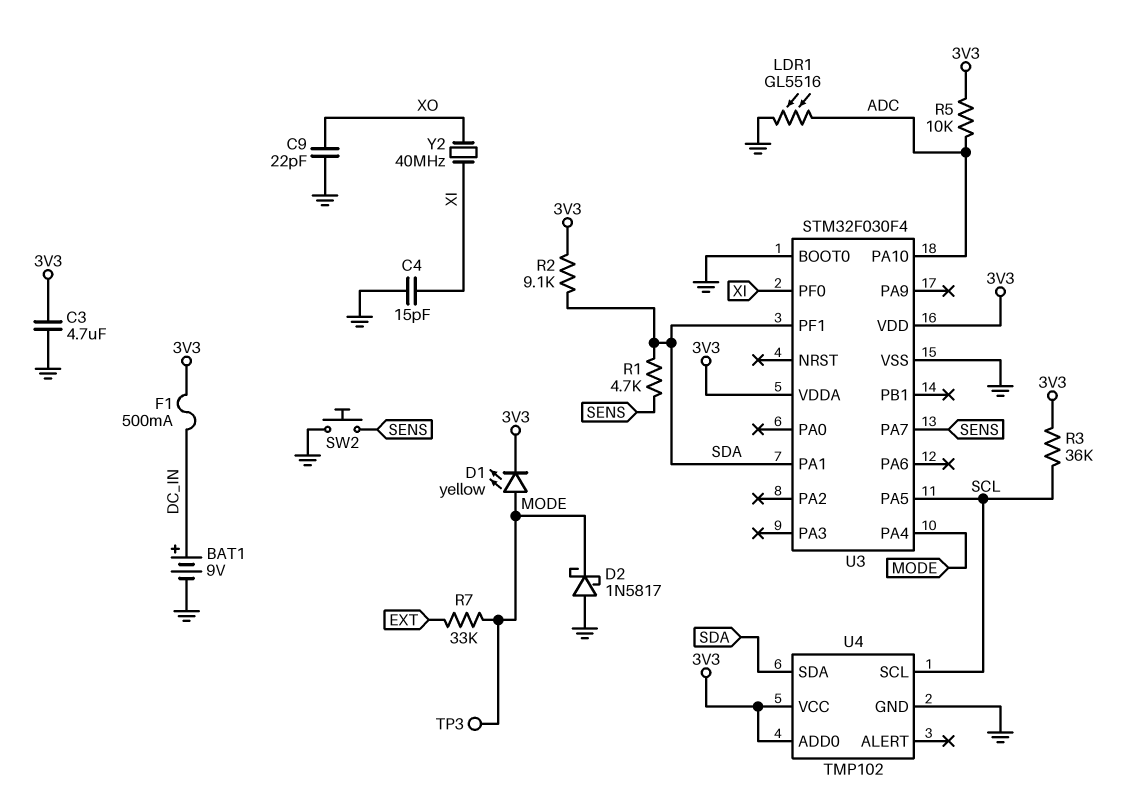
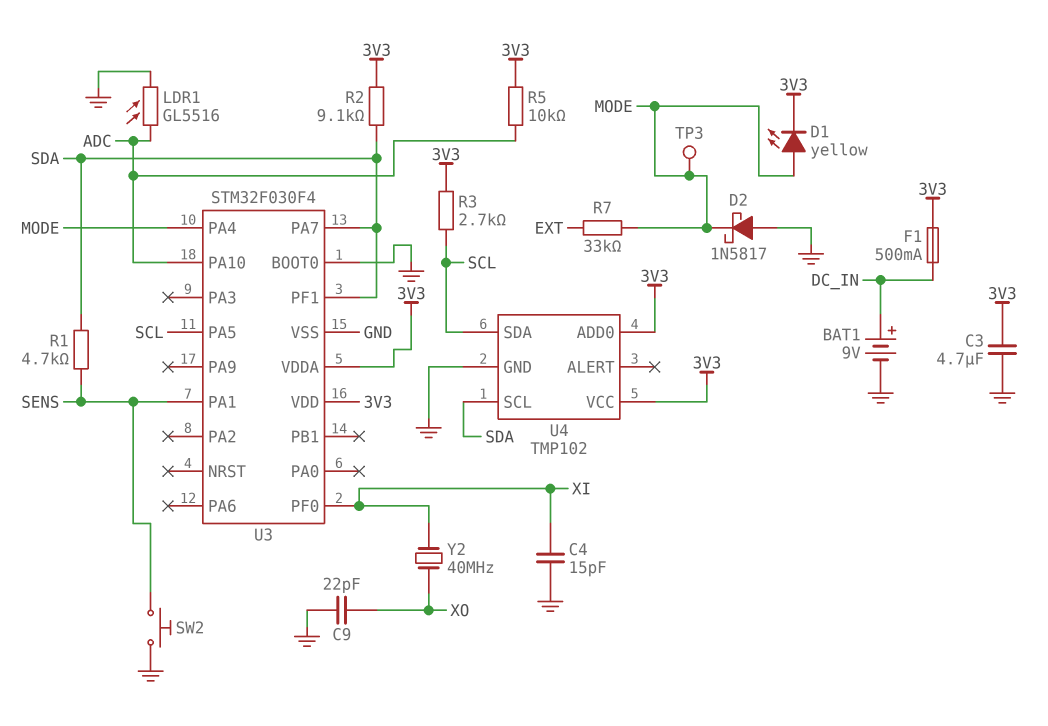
R3: 36k (3V3, SCL) -> 2.7k (3V3, SCL)
U3 pin PA1: SDA -> SENS
U3 pin PA7: SENS -> SDA
U4 pin SCL: SCL -> SDA
U4 pin SDA: SDA -> SCL

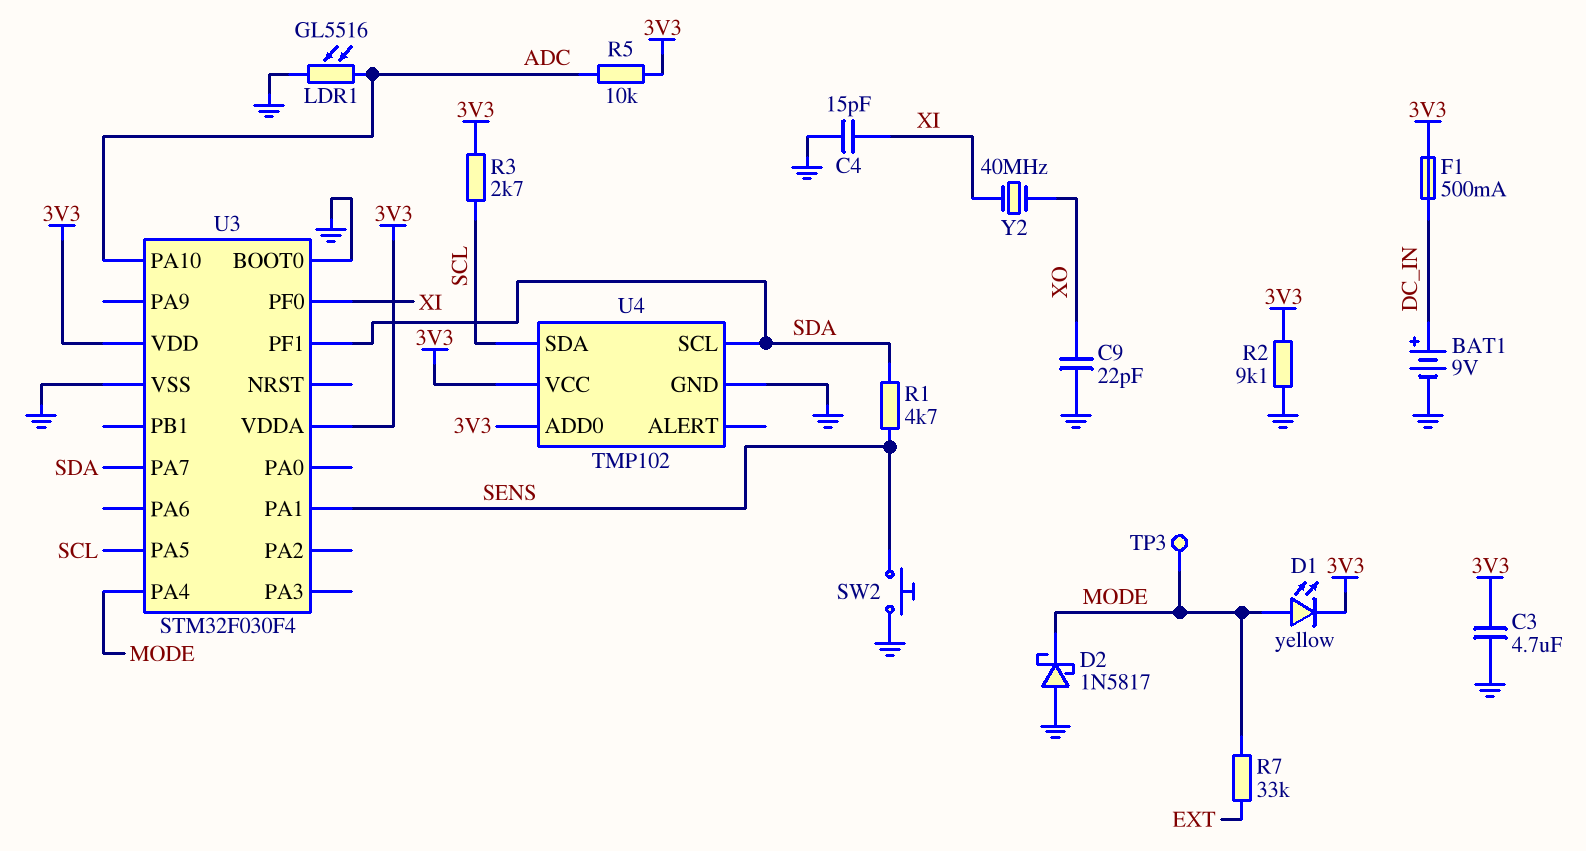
R2: 9.1k (3V3, SDA) -> 9.1k (3V3, GND)

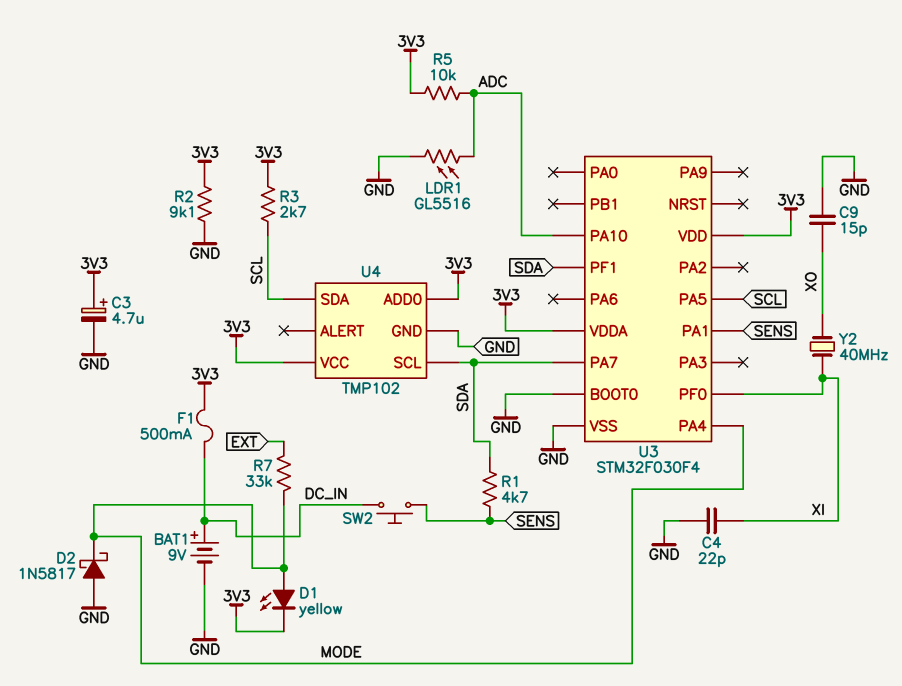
C3: 4.7uF (3V3, GND) -> 4.7uF (plus 3V3, minus GND)
C4: 15pF (GND, XI) -> 22pF (GND, XI)
C9: 22pF (GND, XO) -> 15pF (GND, XO)
SW2: button (GND, SENS) -> button (DC_IN, SENS)
TP3: test point (MODE) -> none

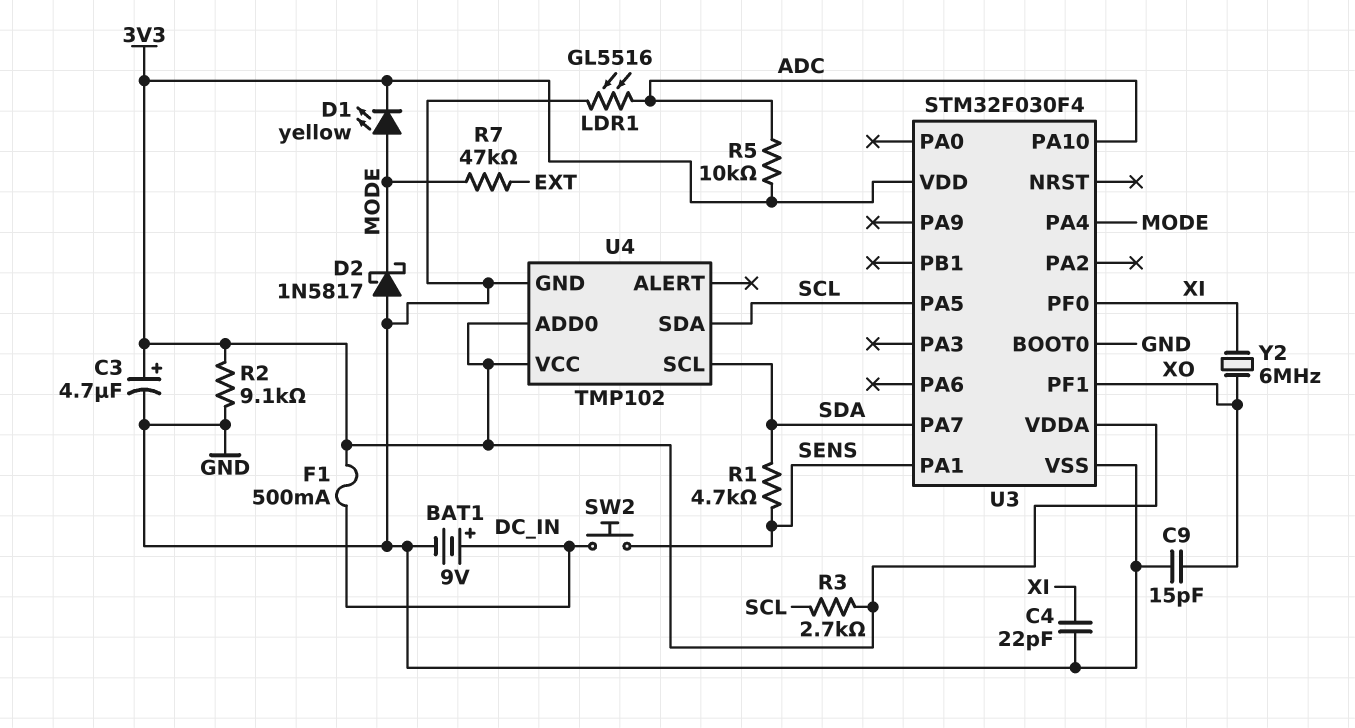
R7: 33k (EXT, MODE) -> 47k (EXT, MODE)
U3 pin PF1: SDA -> XO
Y2: 40MHz (XI, XO) -> 6MHz (XI, XO)

